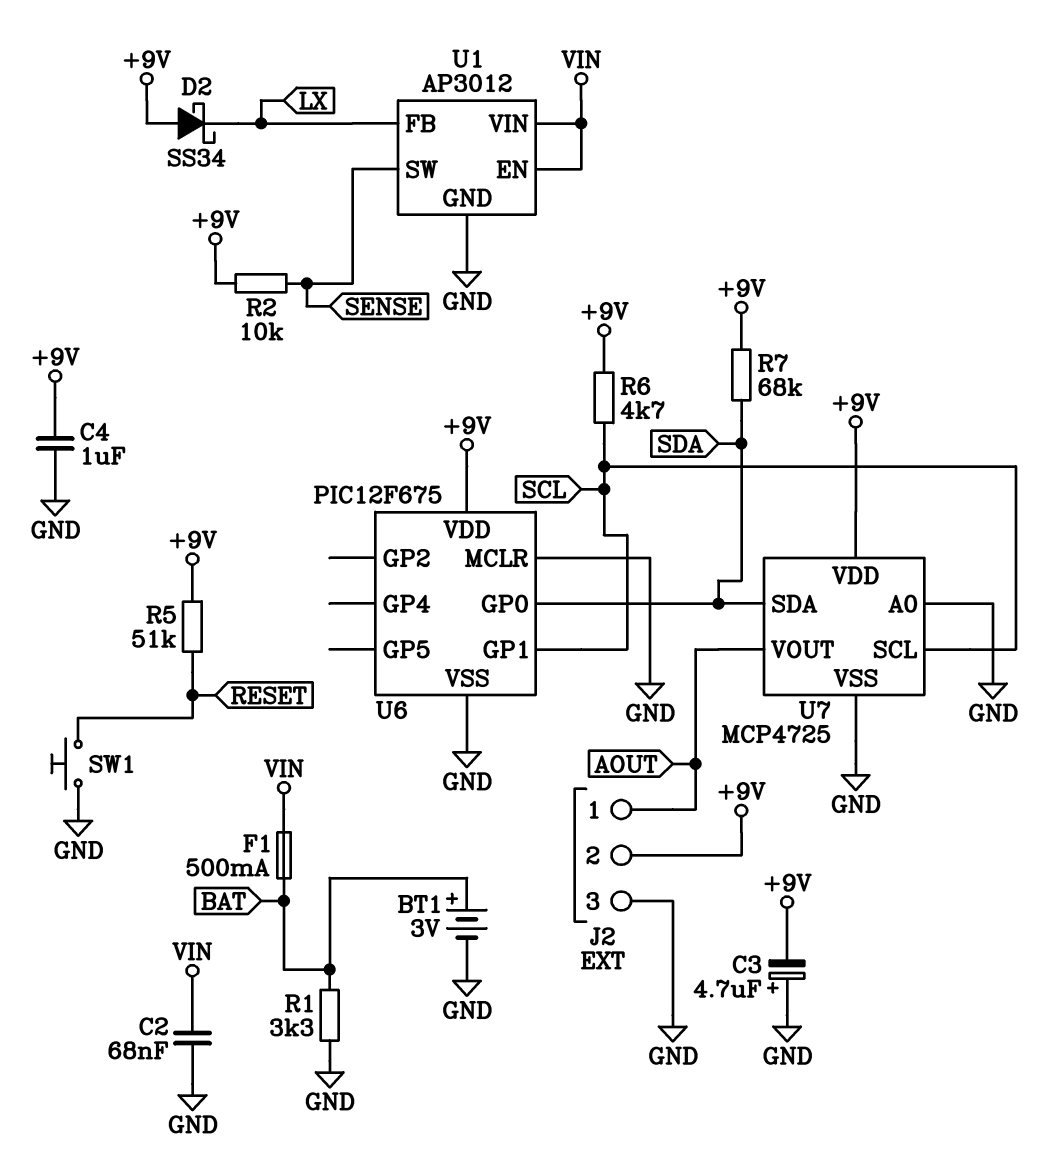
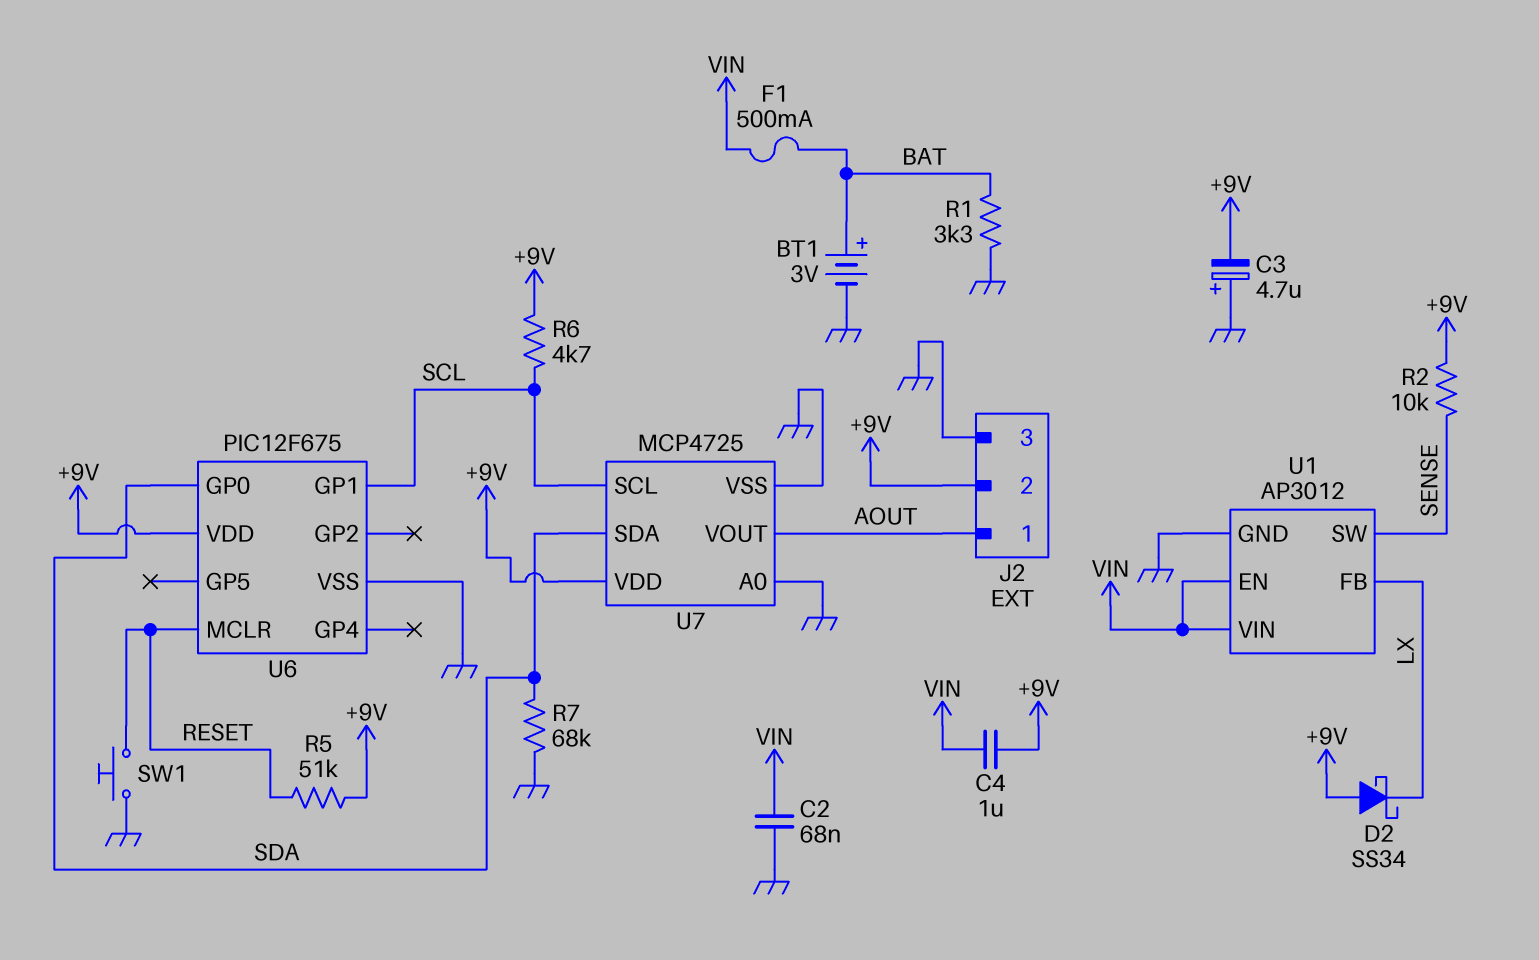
C4: 1uF (+9V, GND) -> 1uF (+9V, VIN)
R7: 68k (+9V, SDA) -> 68k (GND, SDA)
U6 pin MCLR: GND -> RESET

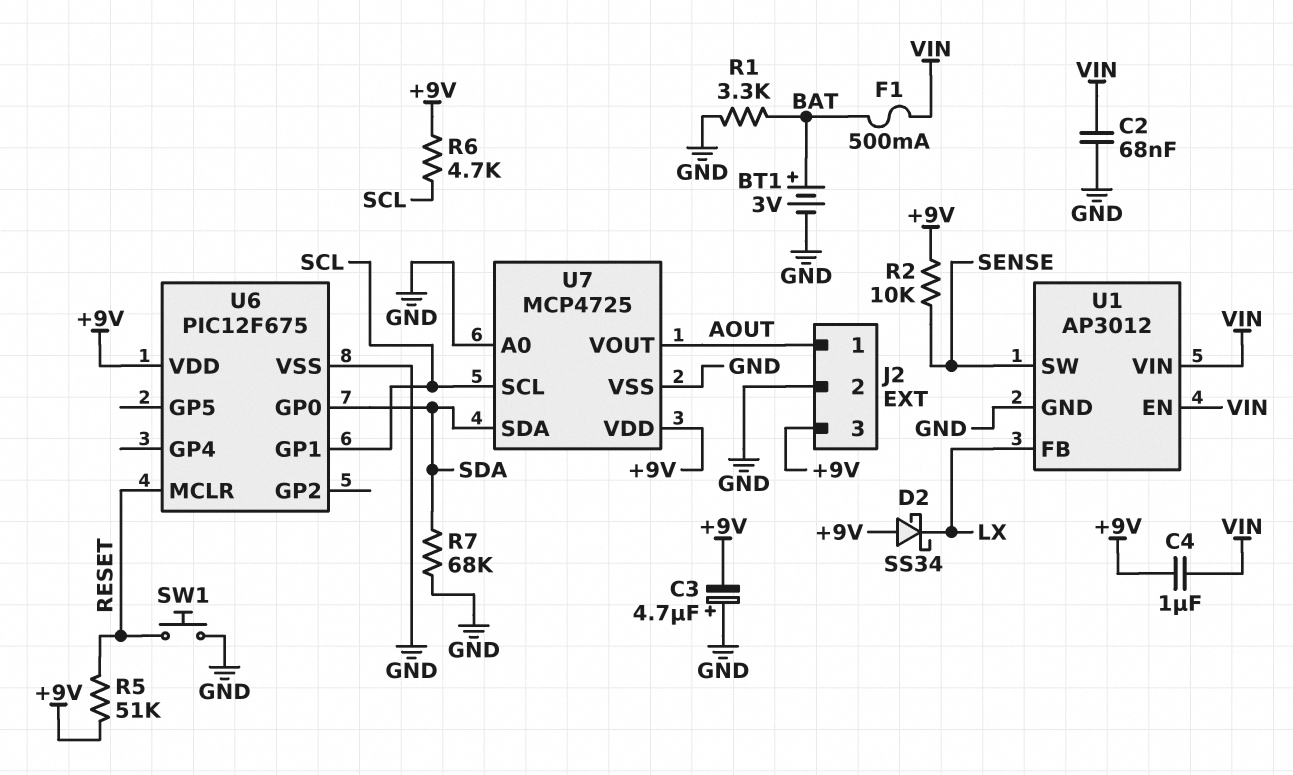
J2 pin 2: +9V -> GND
J2 pin 3: GND -> +9V

